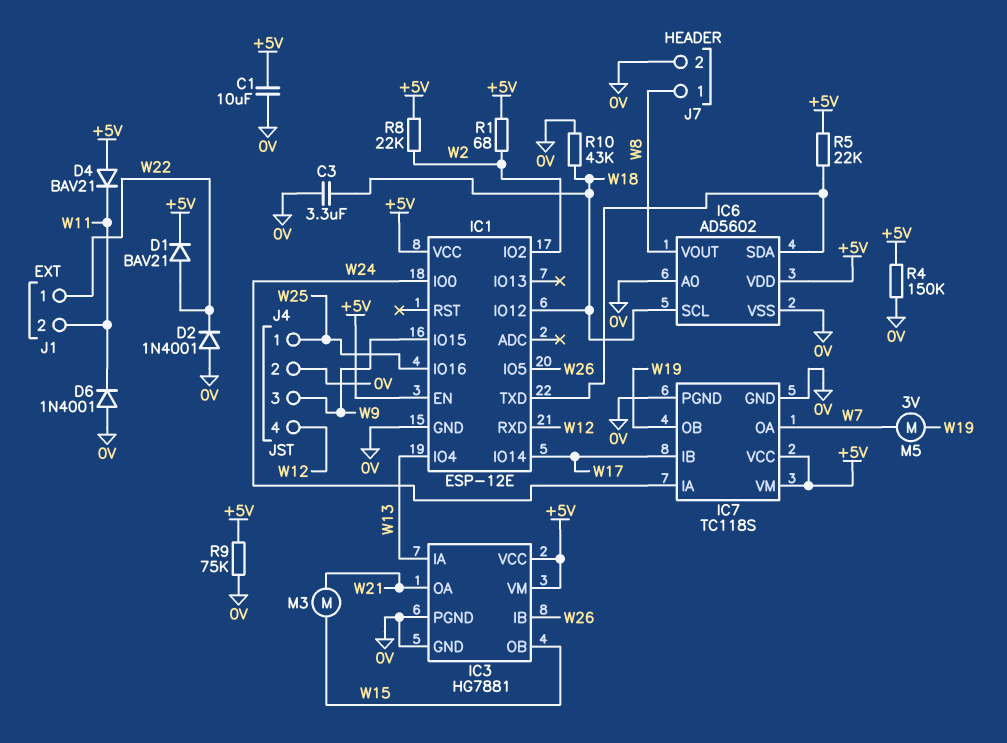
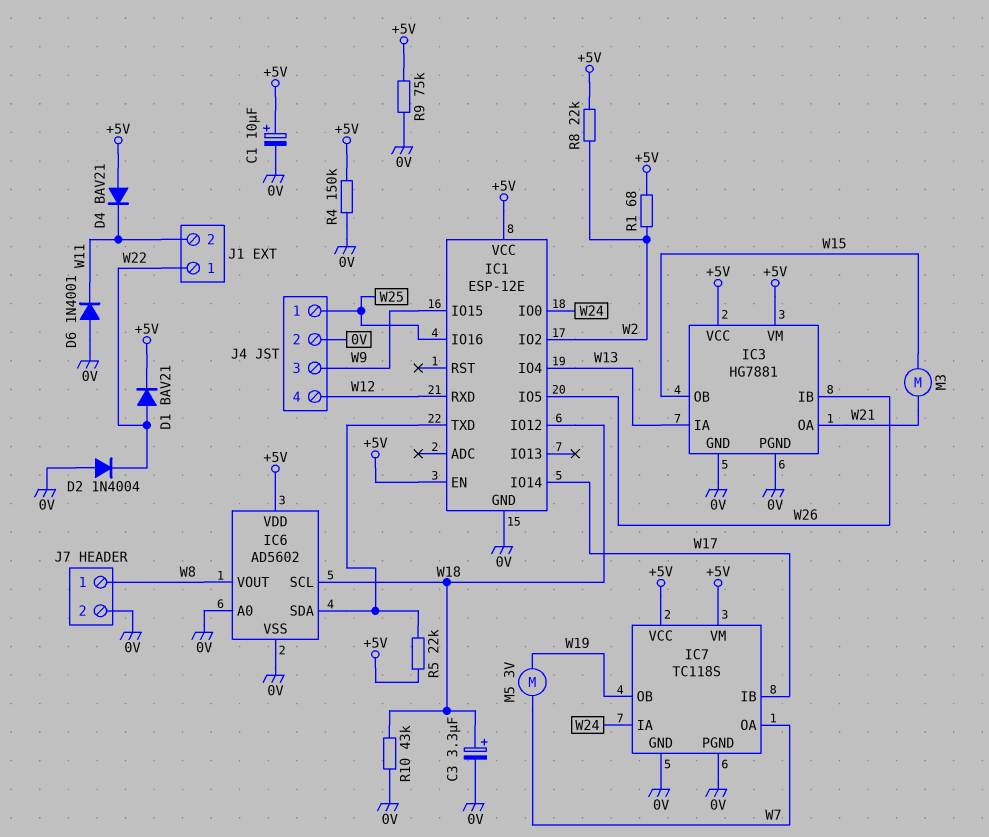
C1: 10uF (+5V, 0V) -> 10uF (plus +5V, minus 0V)
C3: 3.3uF (0V, W18) -> 3.3uF (plus W18, minus 0V)
D2: diode 1N4001 (A 0V, K W22) -> diode 1N4004 (A 0V, K W22)

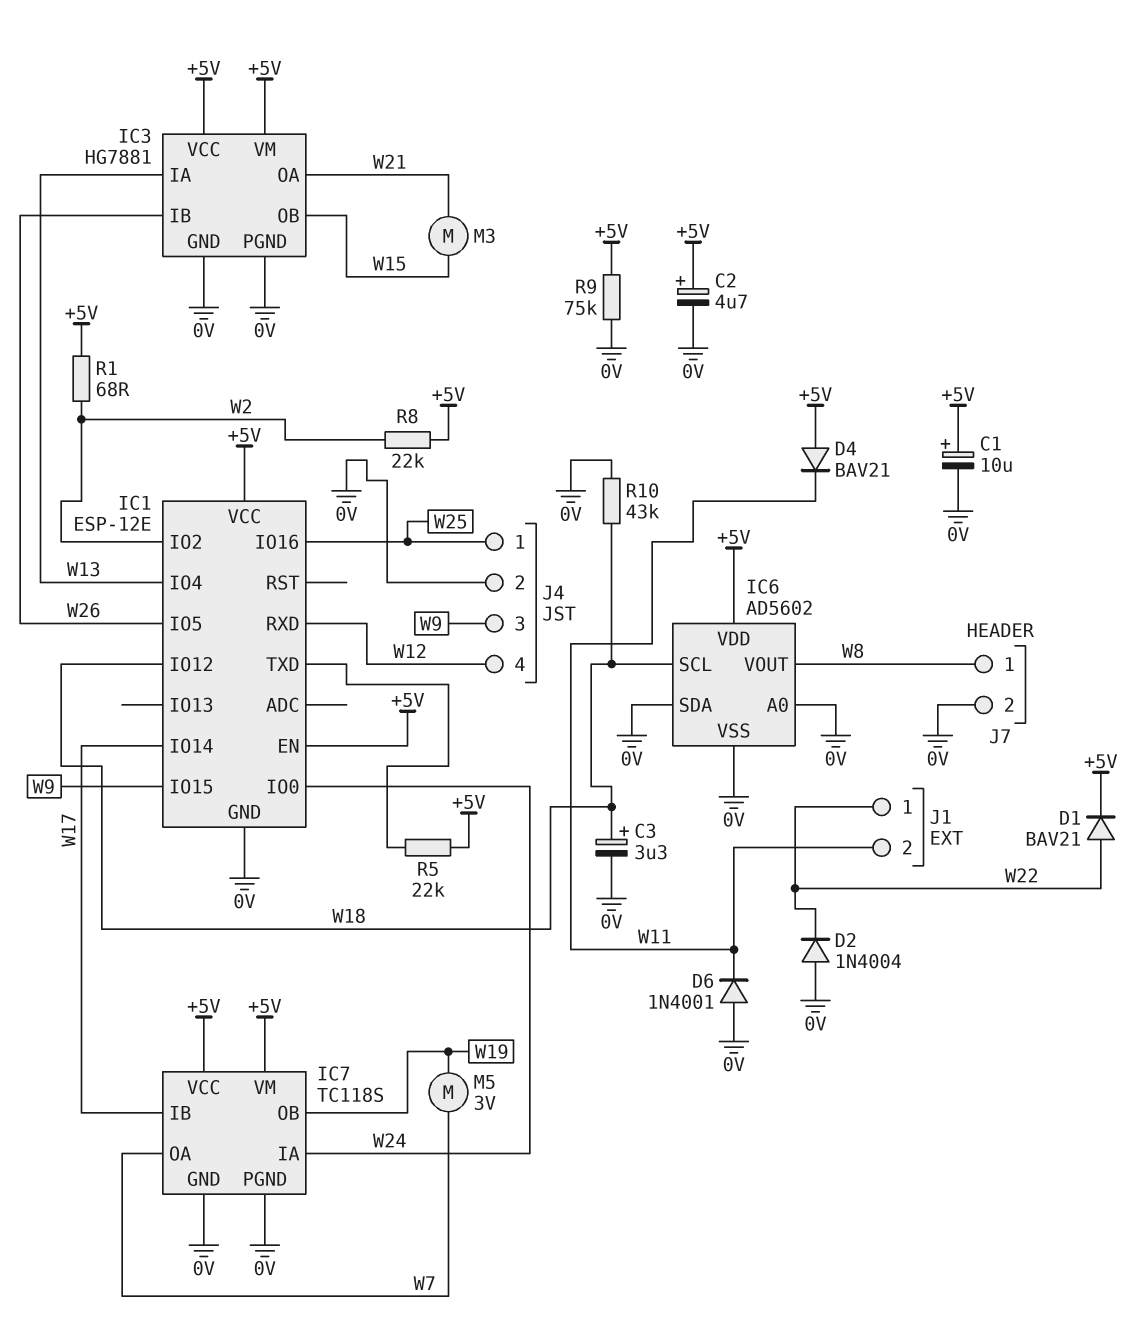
C2: none -> 4.7uF (plus +5V, minus 0V)
IC6 pin SDA: IC1/TXD -> 0V
R4: 150k (+5V, 0V) -> none

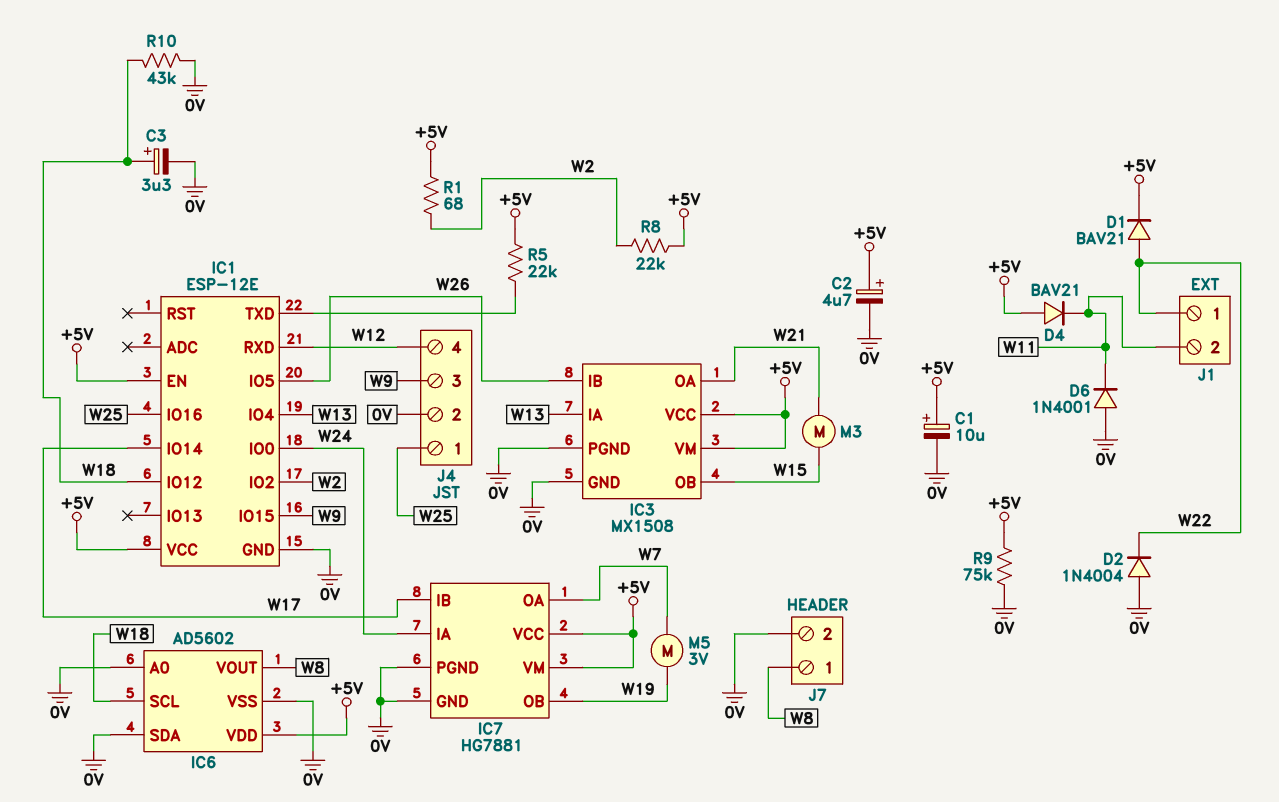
IC3: HG7881 -> MX1508
IC7: TC118S -> HG7881

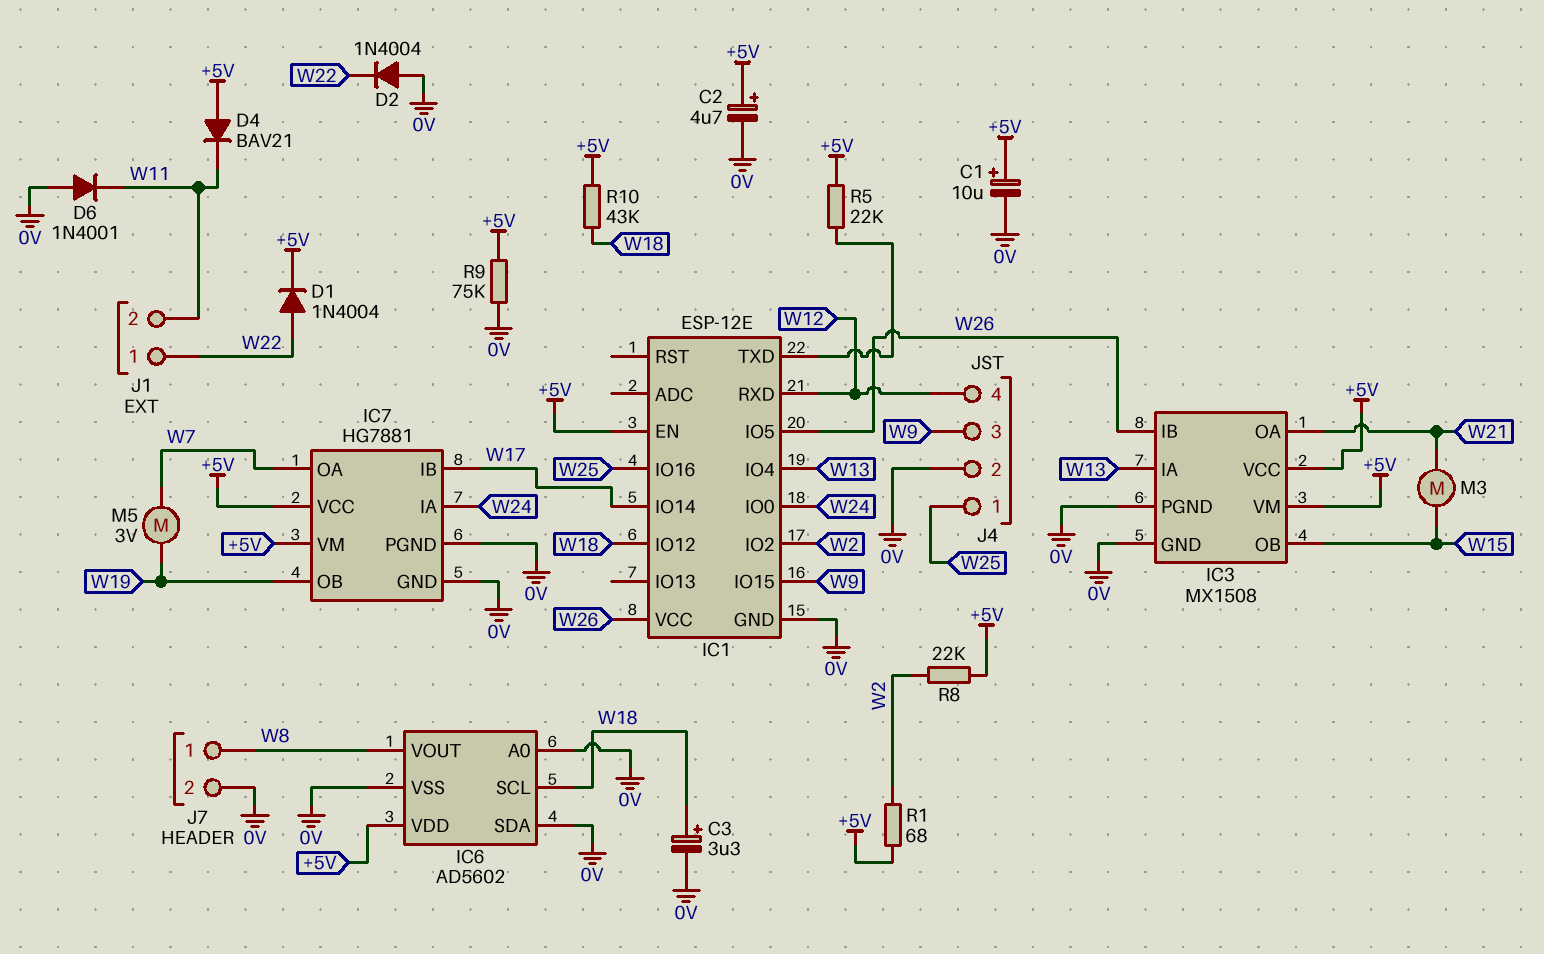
D1: diode BAV21 (A W22, K +5V) -> diode 1N4004 (A W22, K +5V)
IC1 pin VCC: +5V -> W26
R10: 43k (0V, W18) -> 43k (+5V, W18)

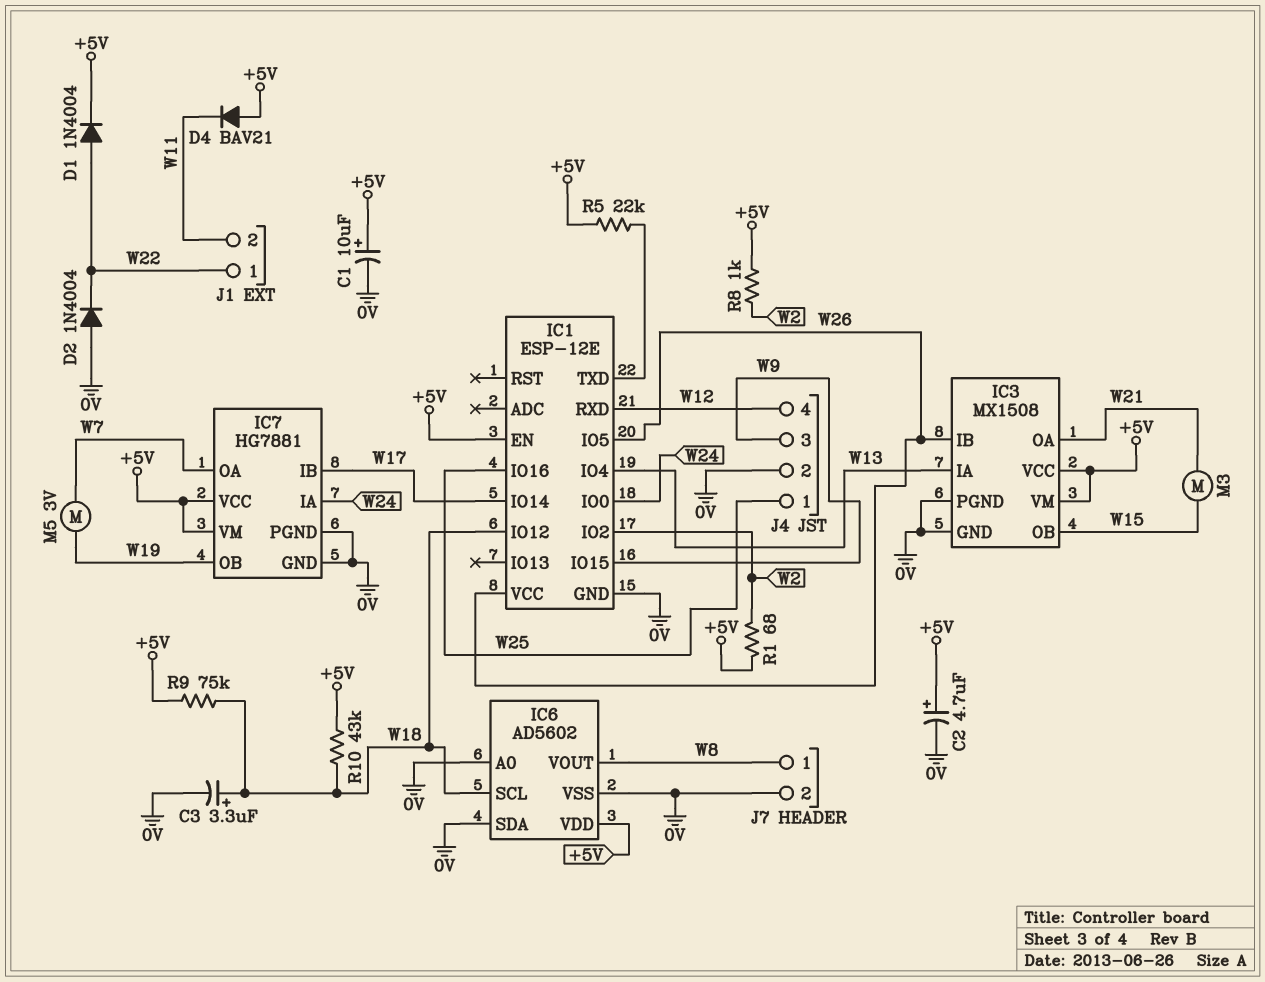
D6: diode 1N4001 (A 0V, K W11) -> none
R8: 22k (+5V, W2) -> 1k (+5V, W2)
R9: 75k (+5V, 0V) -> 75k (+5V, W18)

